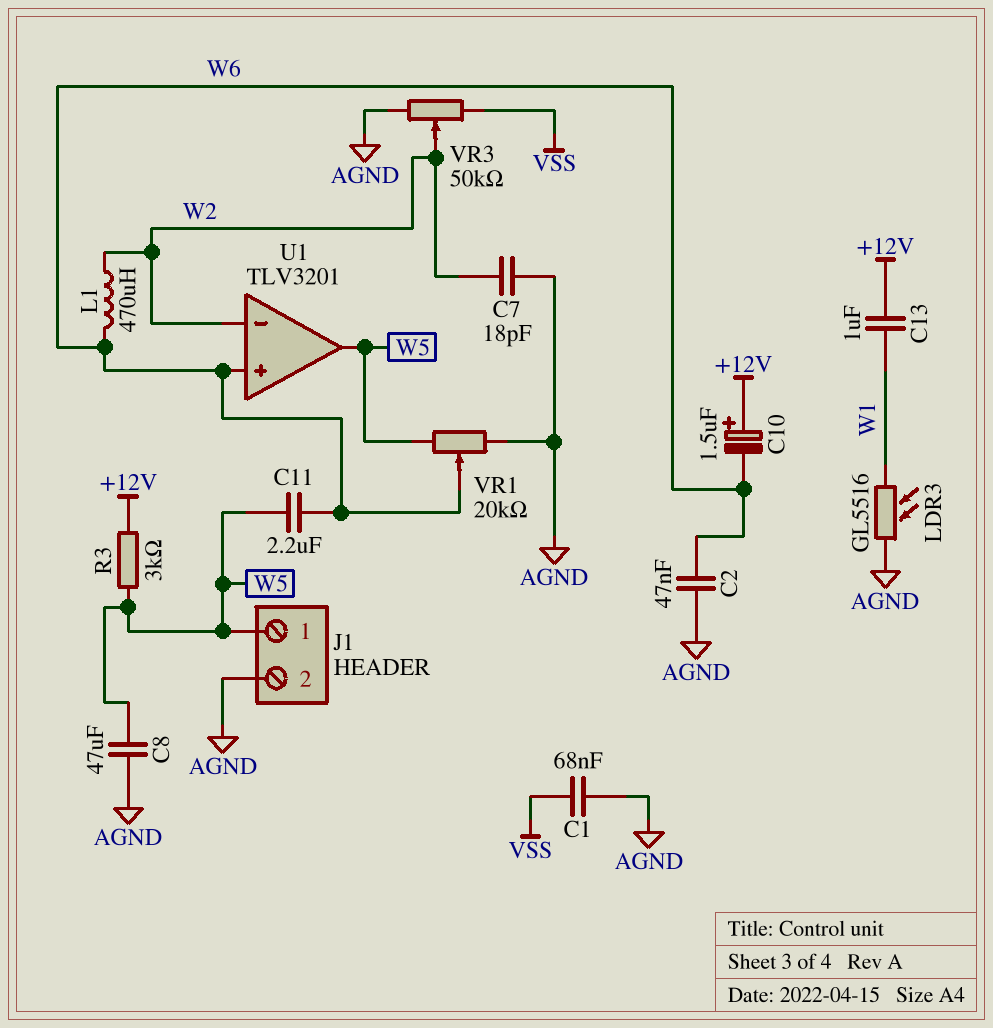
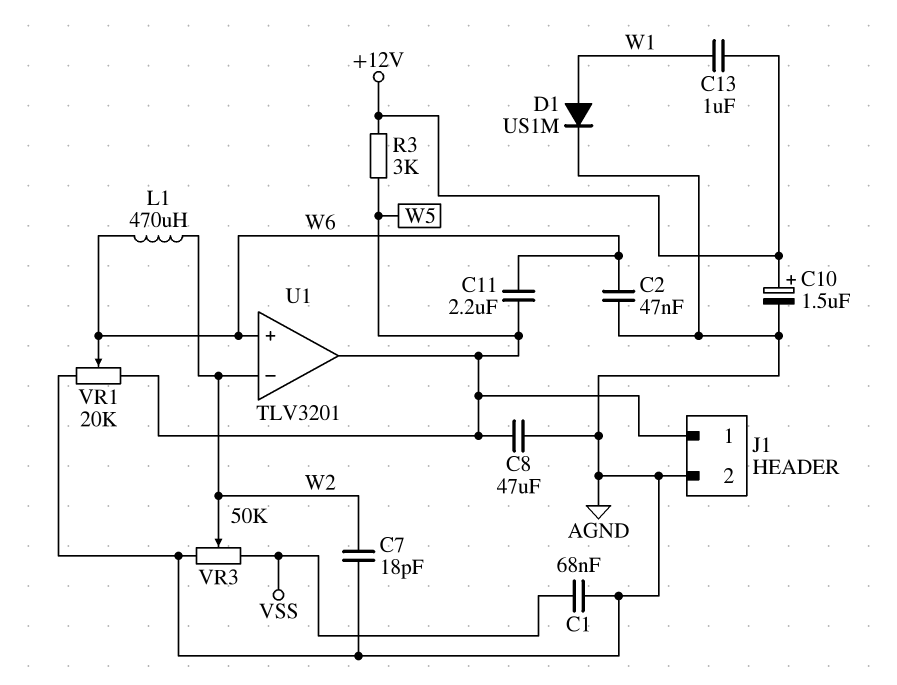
C10: 1.5uF (plus +12V, minus W6) -> 1.5uF (plus +12V, minus AGND)
D1: none -> diode US1M (A W1, K AGND)
LDR3: GL5516 (AGND, W1) -> none

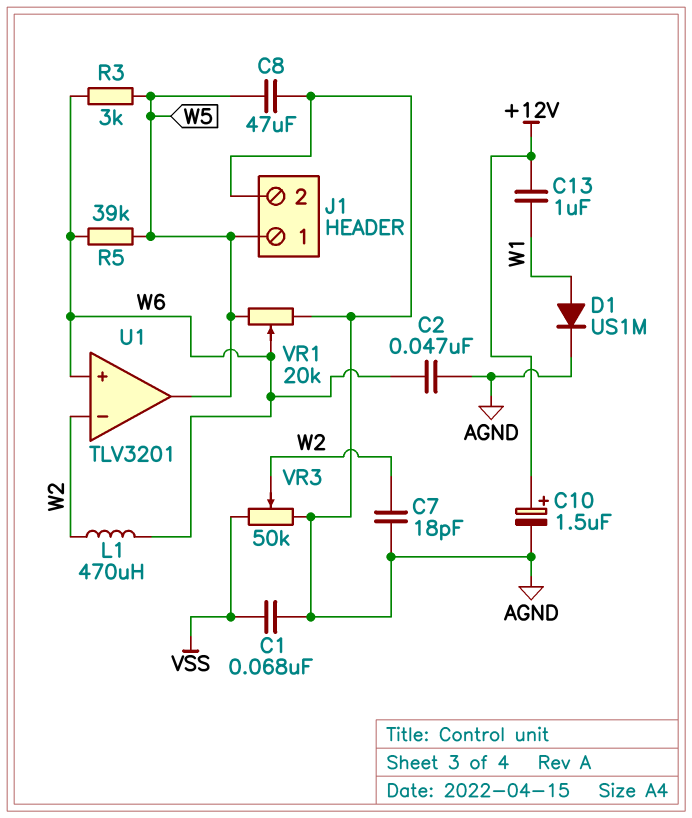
C11: 2.2uF (W5, W6) -> none
R3: 3k (+12V, W5) -> 3k (W5, W6)
R5: none -> 39k (W5, W6)

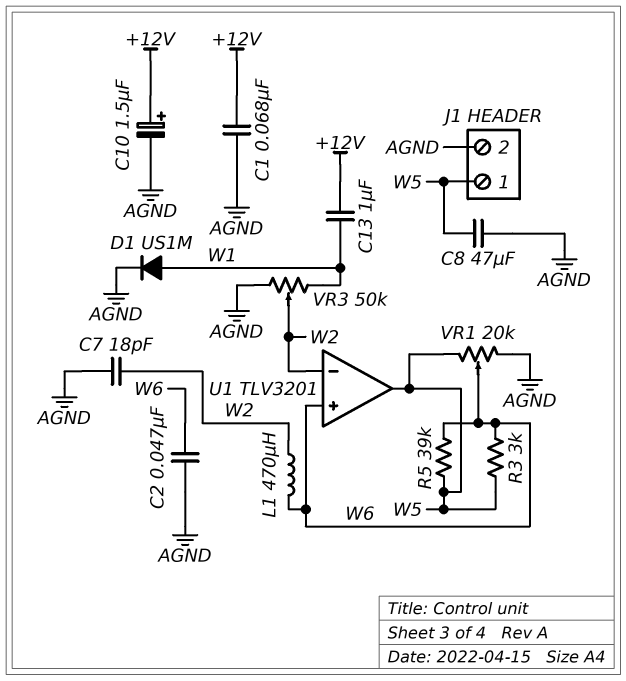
C1: 68nF (AGND, VSS) -> 68nF (+12V, AGND)
VR3: 50k (AGND, VSS, wiper W2) -> 50k (AGND, W1, wiper W2)

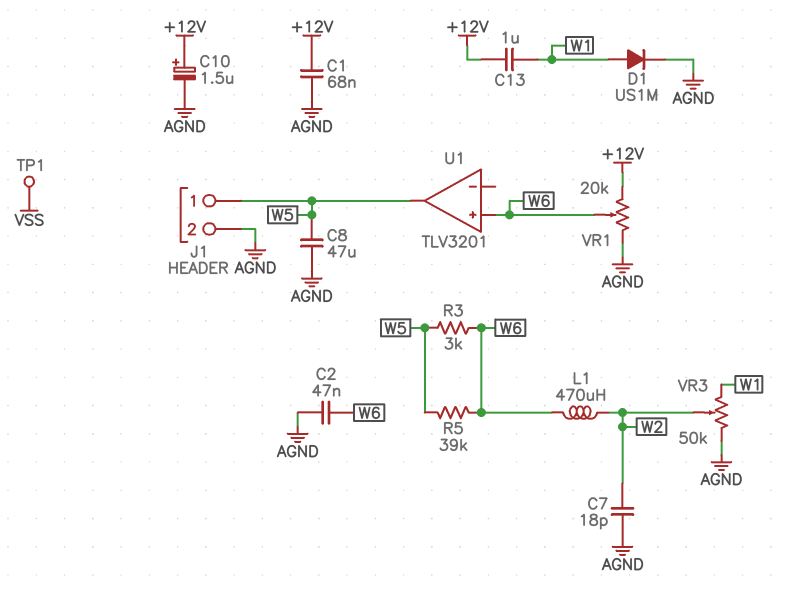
TP1: none -> test point (VSS)
U1 pin in-: W2 -> none
VR1: 20k (AGND, W5, wiper W6) -> 20k (+12V, AGND, wiper W6)

